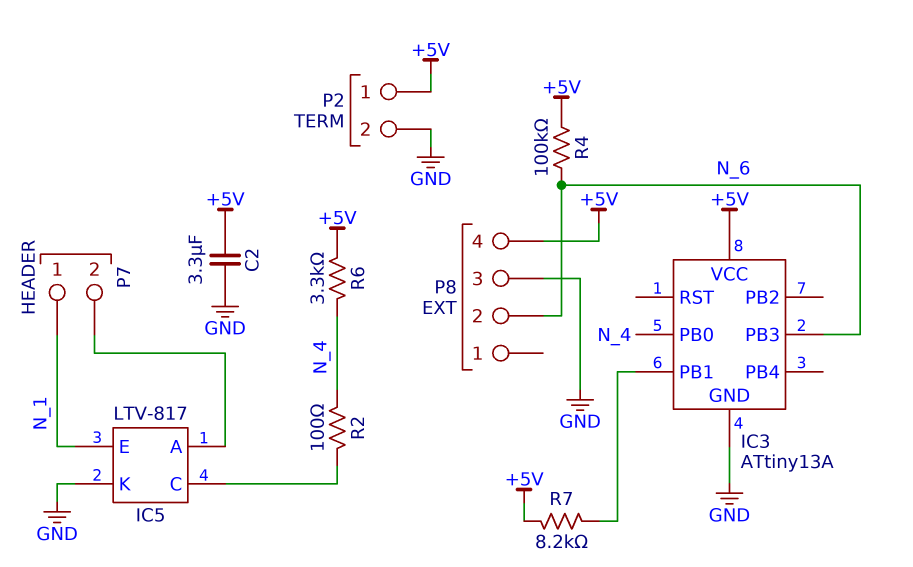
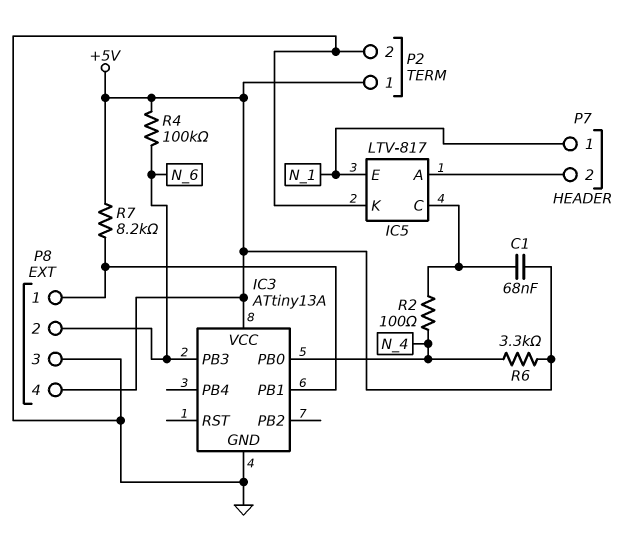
C1: none -> 68nF (+5V, IC5/C)
C2: 3.3uF (+5V, GND) -> none
P8 pin 1: none -> IC3/PB1

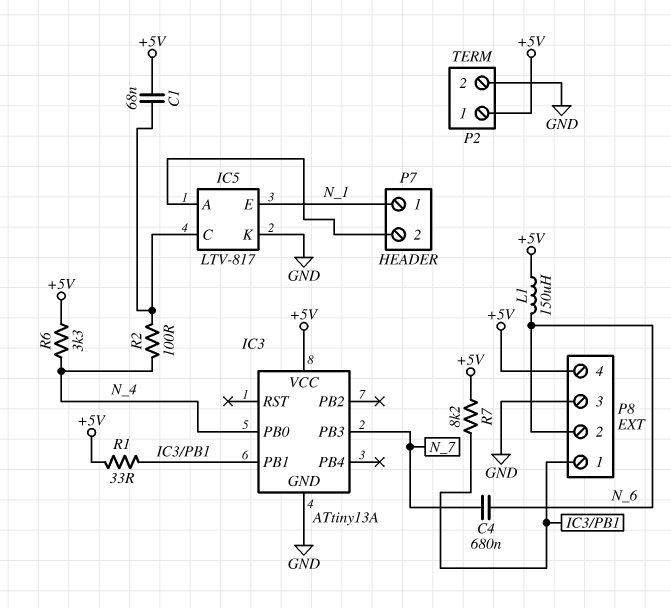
C4: none -> 680nF (N_6, N_7)
IC3 pin PB3: N_6 -> N_7
L1: none -> 150uH (+5V, N_6)
R1: none -> 33 (+5V, IC3/PB1)
R4: 100k (+5V, N_6) -> none

